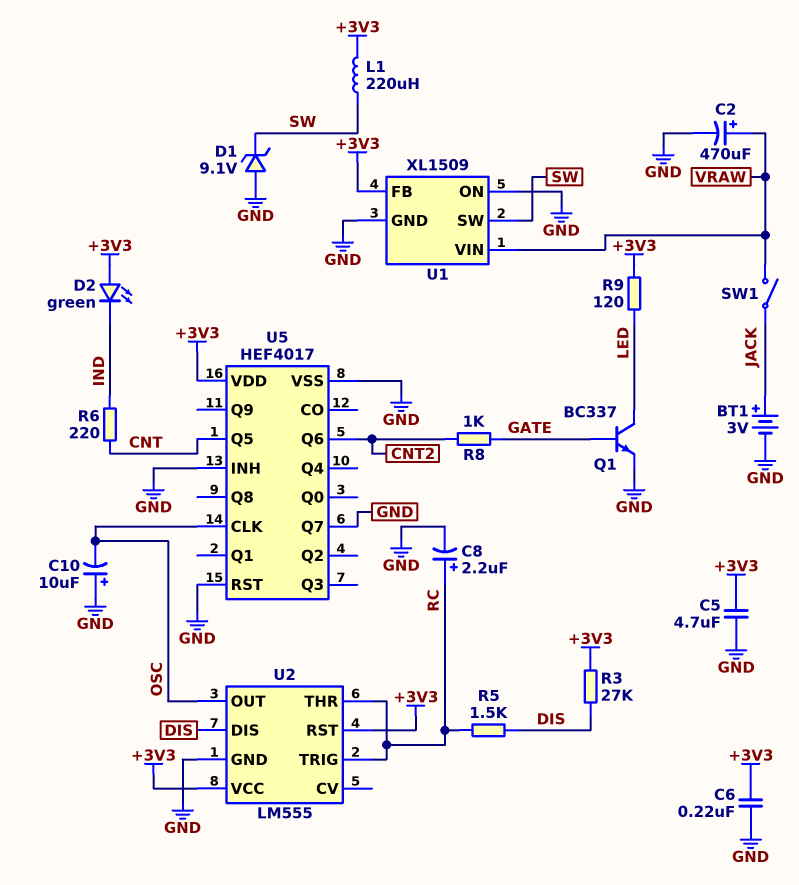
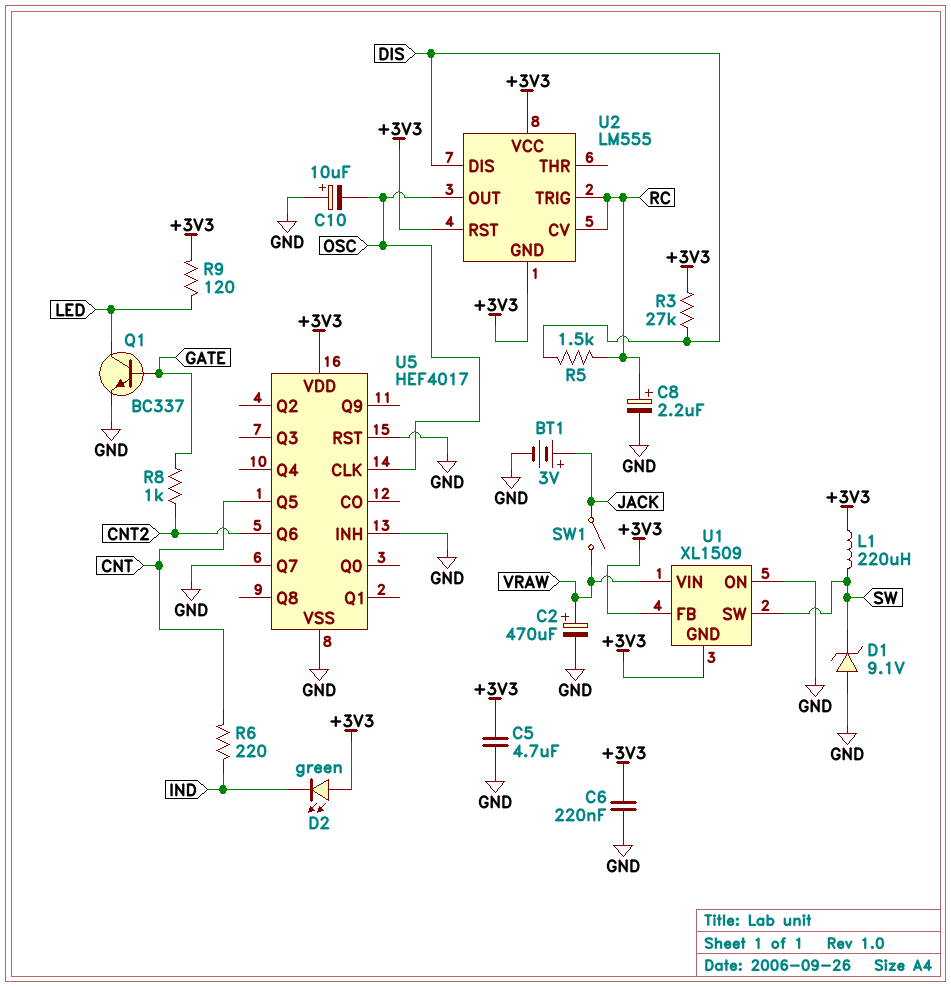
U1 pin GND: GND -> +3V3
U2 pin CV: none -> RC
U2 pin GND: GND -> +3V3
U2 pin THR: RC -> none

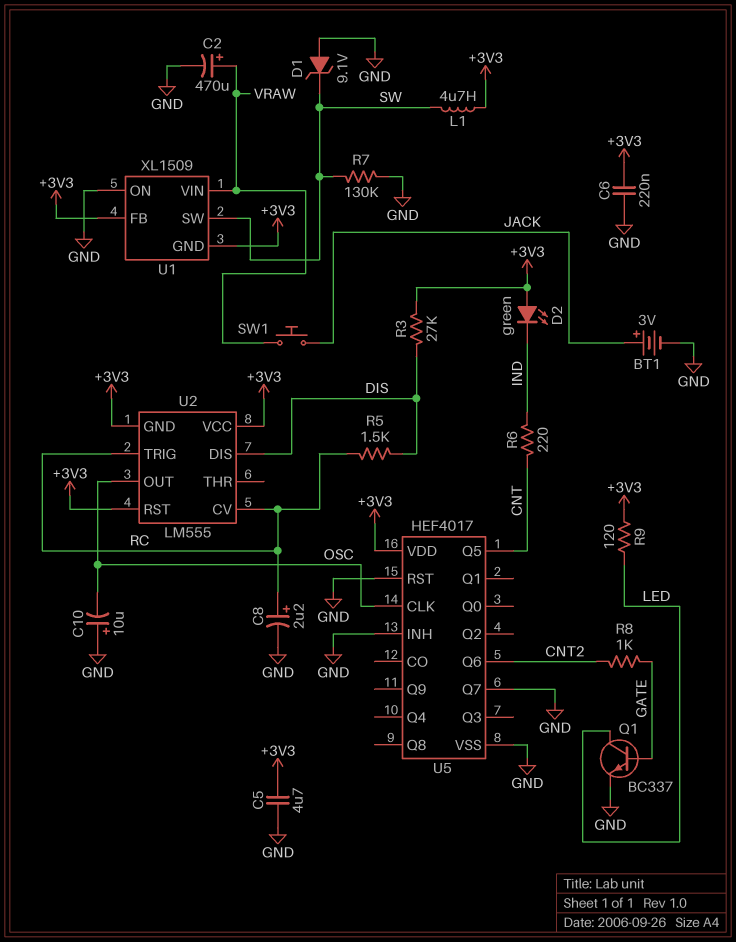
L1: 220uH (+3V3, SW) -> 4.7uH (+3V3, SW)
R7: none -> 130k (GND, SW)
SW1: switch (JACK, VRAW) -> button (JACK, VRAW)

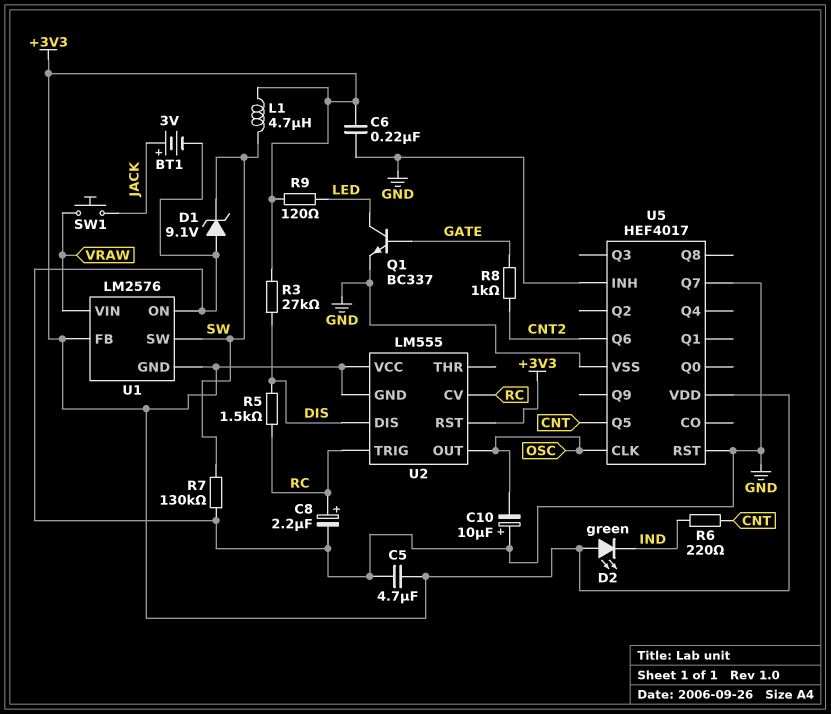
C2: 470uF (plus VRAW, minus GND) -> none
U1: XL1509 -> LM2576

